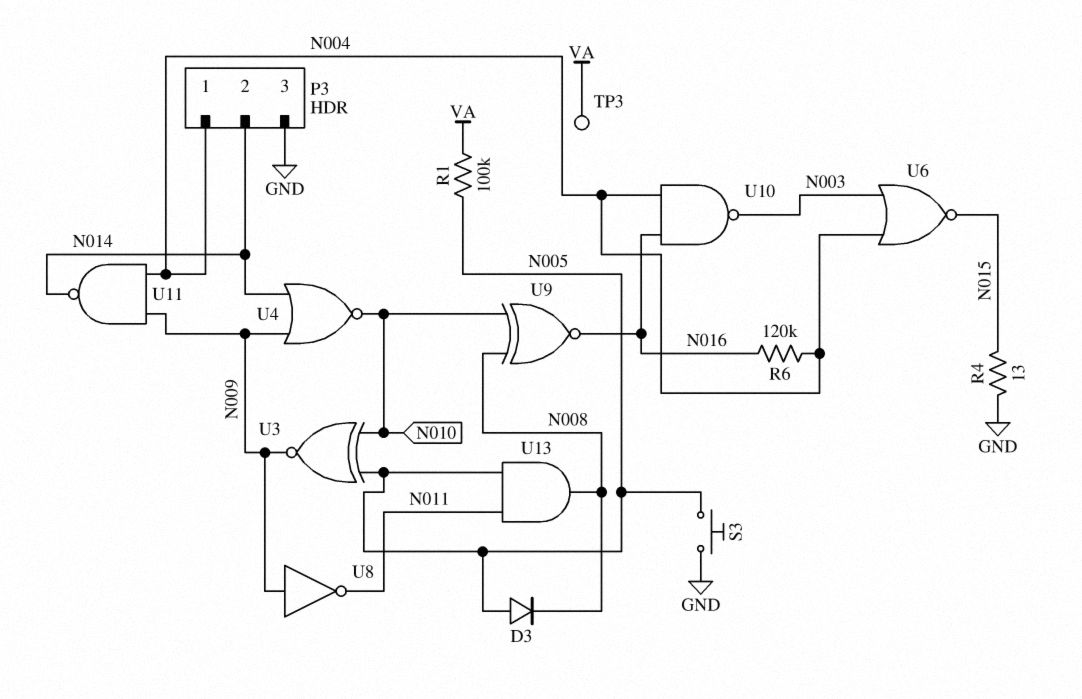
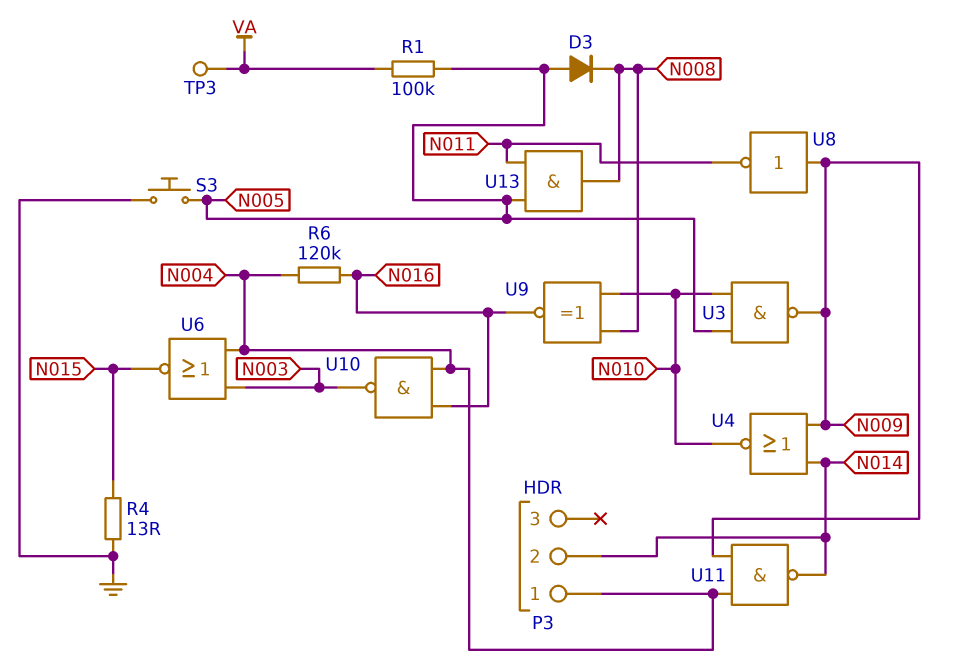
P3 pin 3: GND -> none
U3: XNOR (in N005, in N010, out N009) -> NAND (in N005, in N010, out N009)

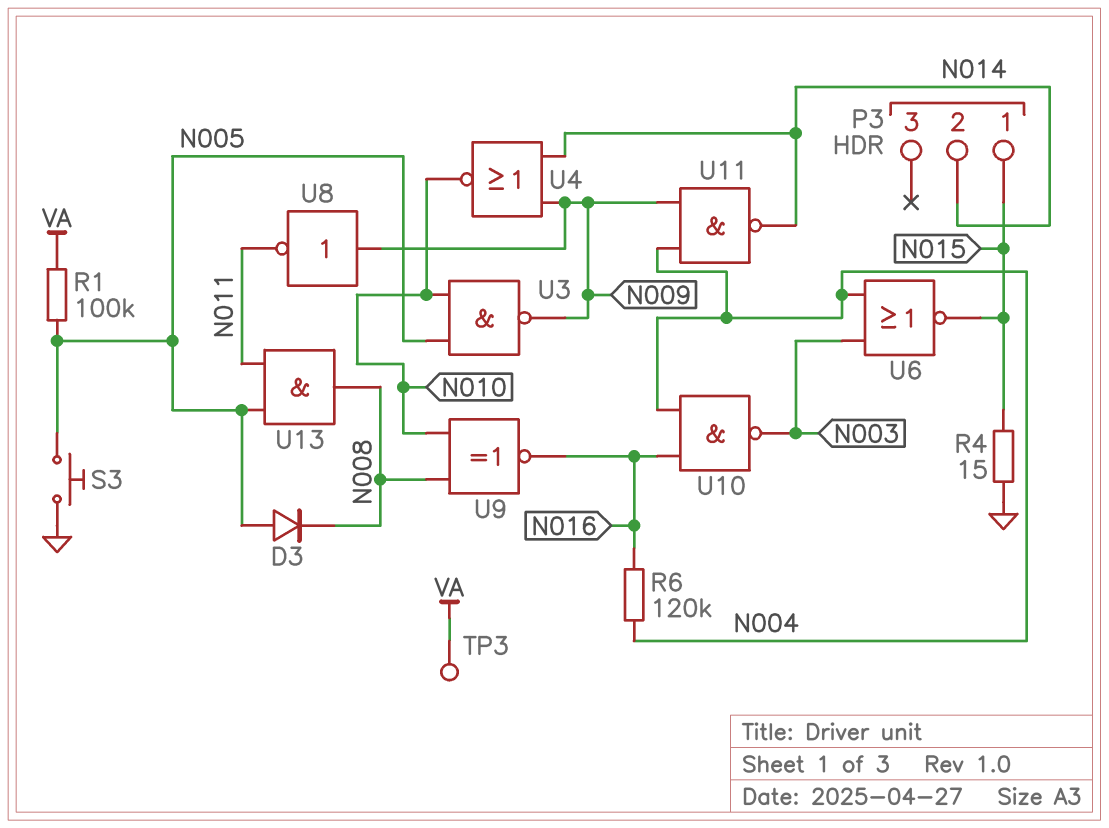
P3 pin 1: N004 -> N015
R4: 13 (GND, N015) -> 15 (GND, N015)

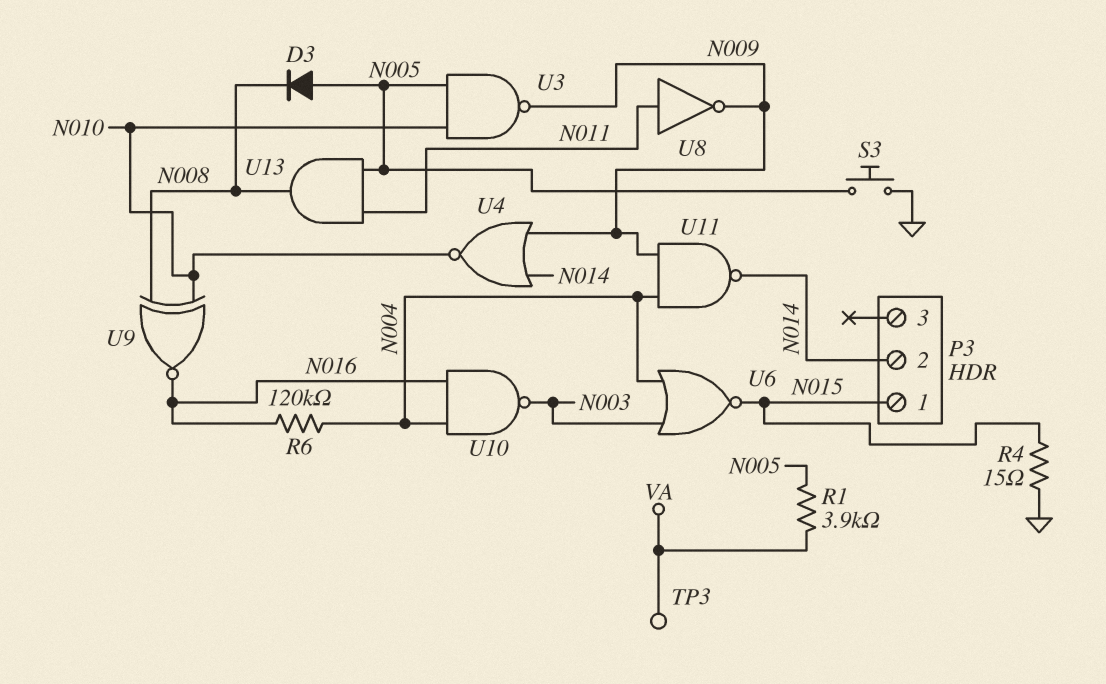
R1: 100k (N005, VA) -> 3.9k (N005, VA)
U8: NOT (in N009, out N011) -> NOT (in N011, out N009)

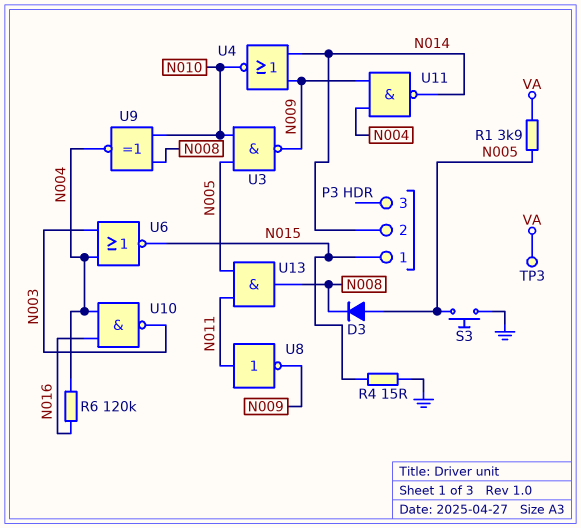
U9: XNOR (in N008, in N010, out N016) -> XNOR (in N008, in N010, out N004)

